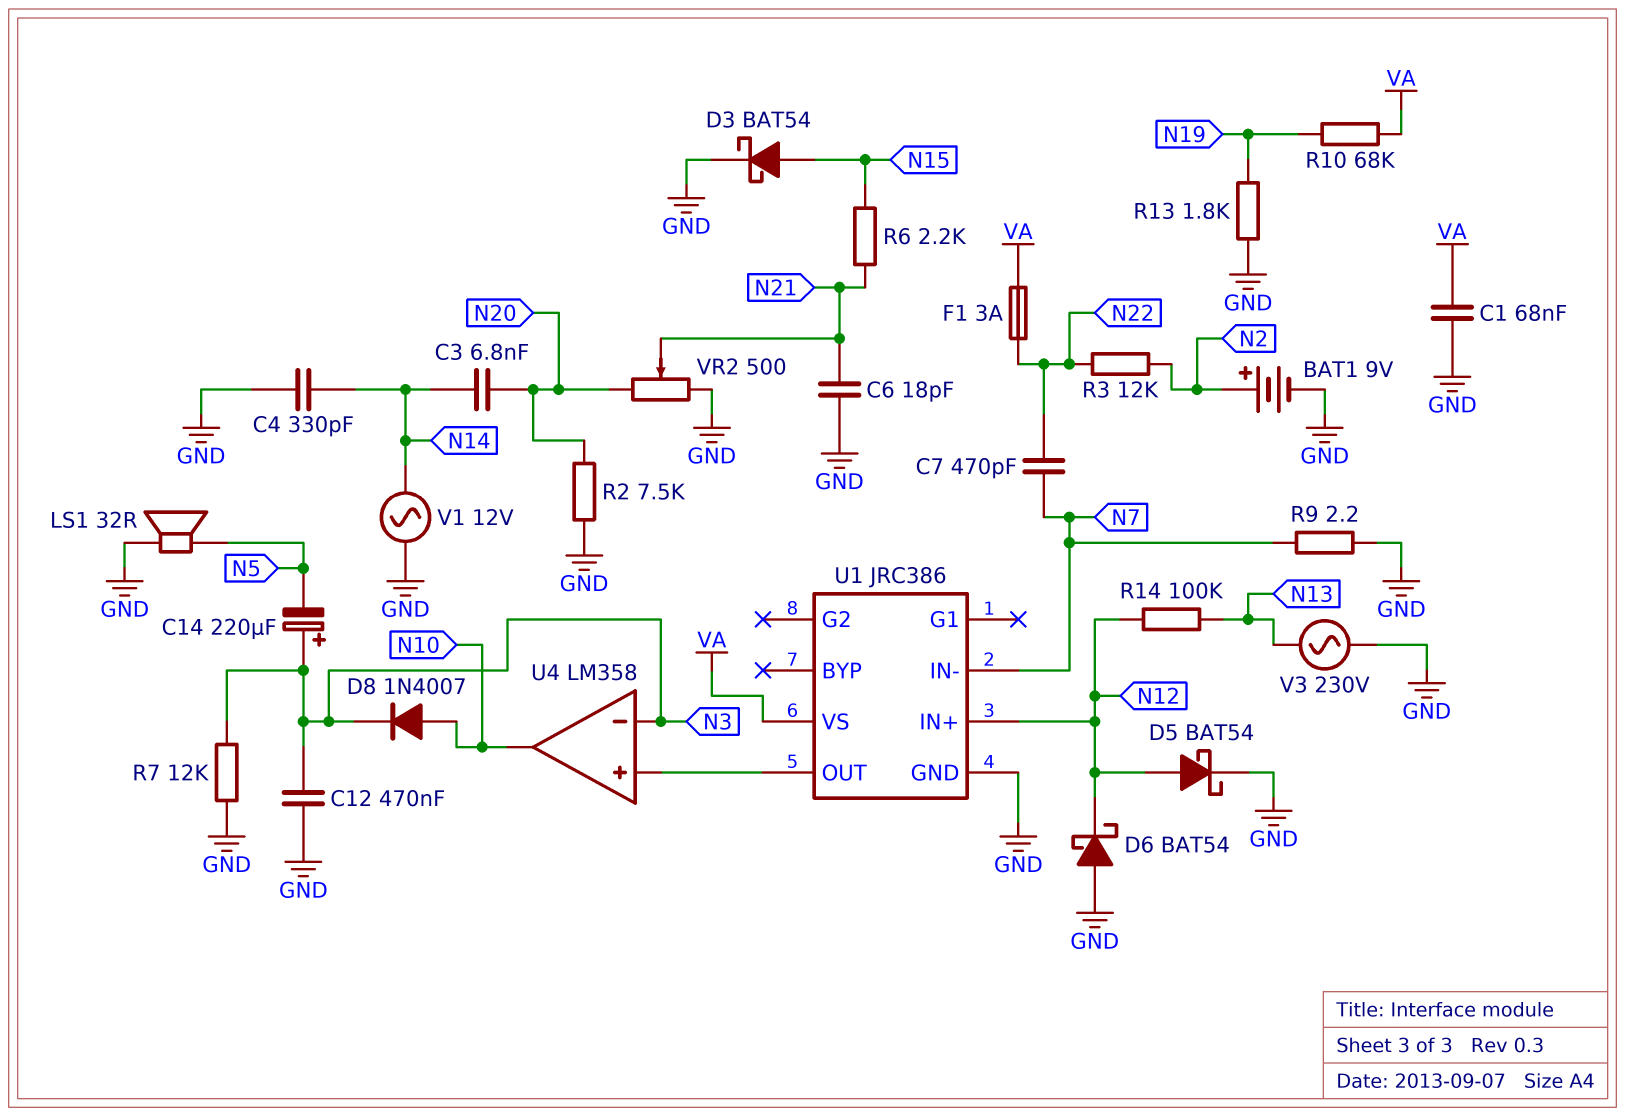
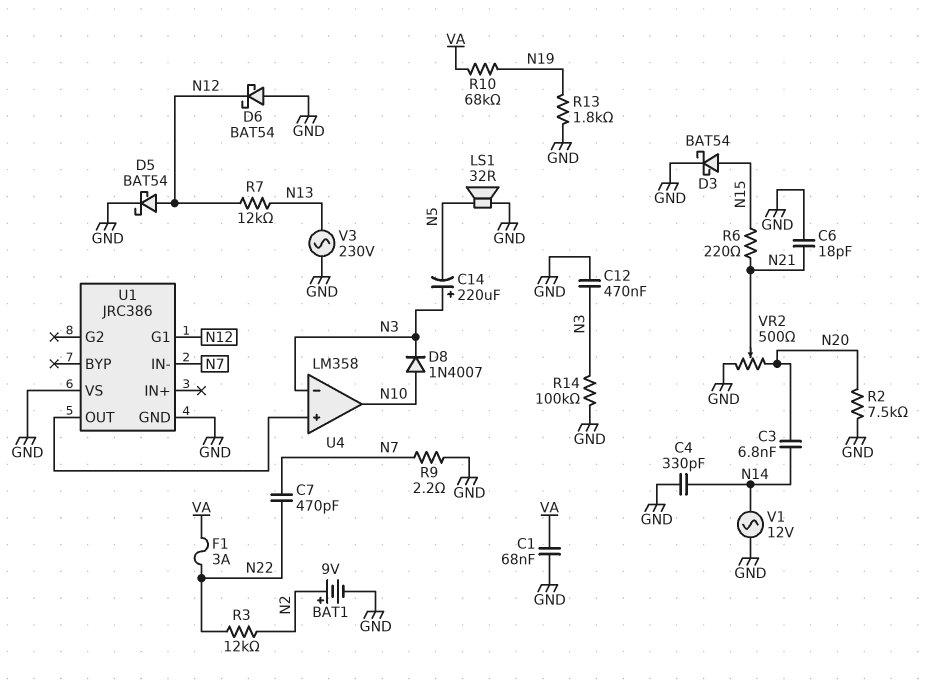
R6: 2.2k (N15, N21) -> 220 (N15, N21)
R7: 12k (GND, N3) -> 12k (N12, N13)
R14: 100k (N12, N13) -> 100k (GND, N3)
U1 pin G1: none -> N12
U1 pin IN+: N12 -> none
U1 pin VS: VA -> GND

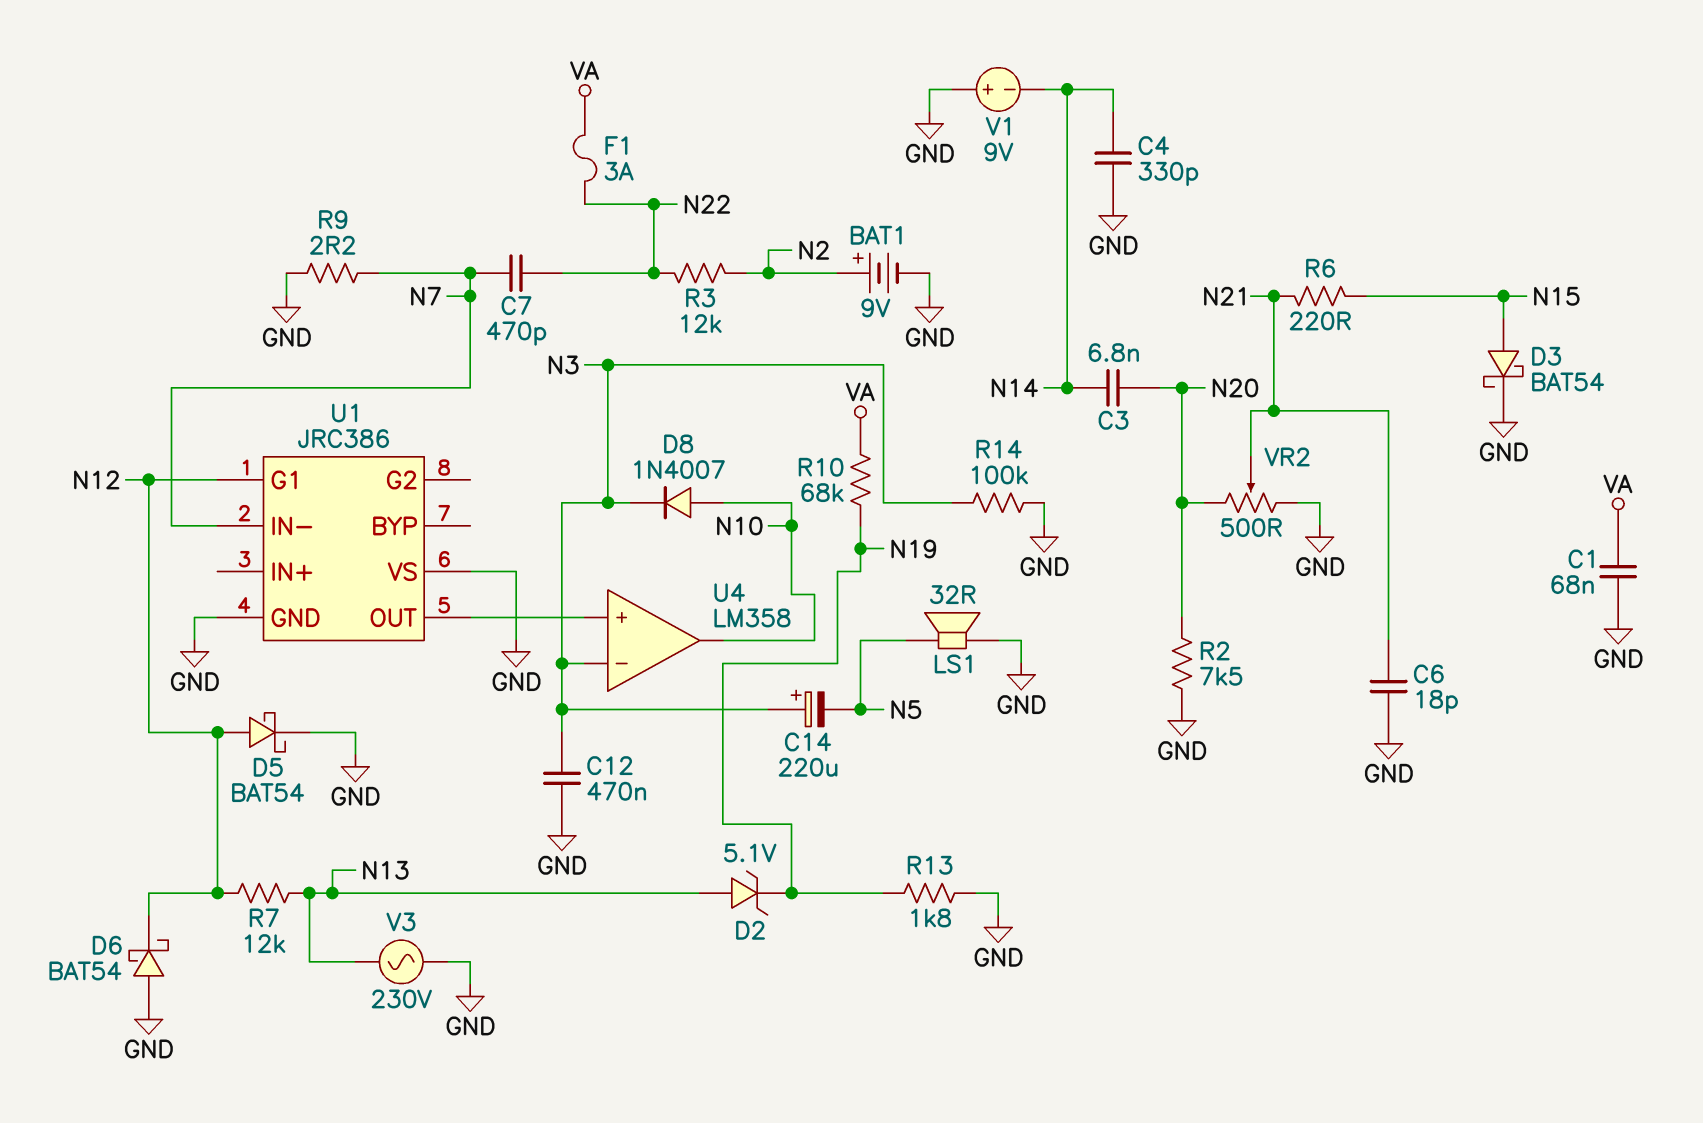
D2: none -> zener 5.1V (A N13, K N19)
V1: AC 12V (GND, N14) -> 9V (plus GND, minus N14)

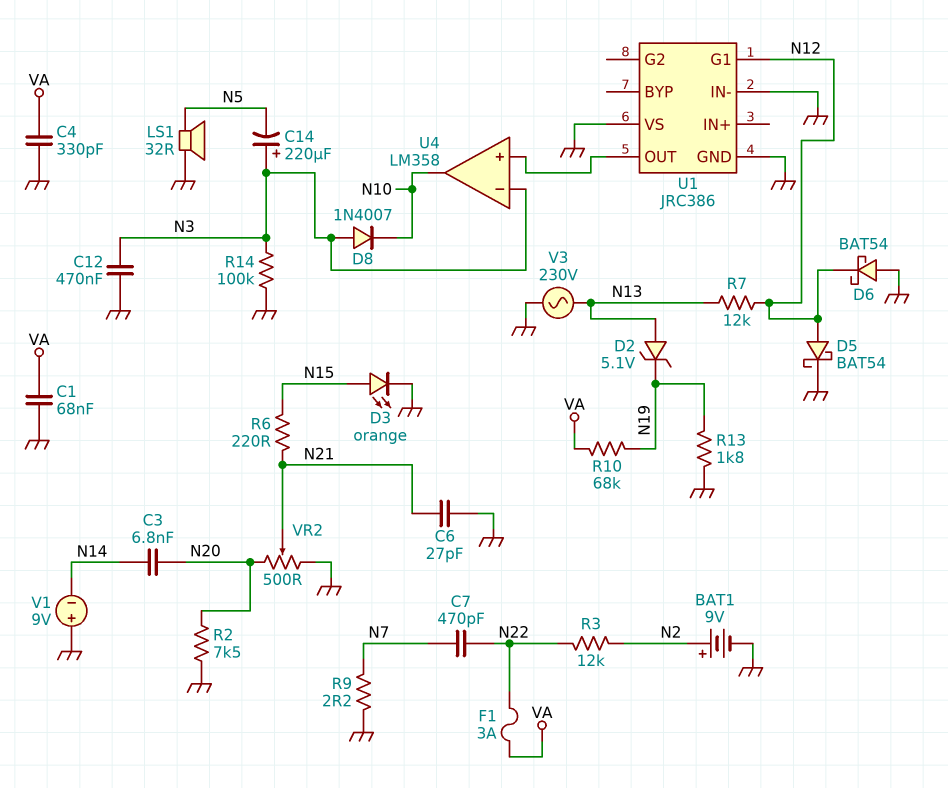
C4: 330pF (GND, N14) -> 330pF (GND, VA)
C6: 18pF (GND, N21) -> 27pF (GND, N21)
D3: schottky BAT54 (A N15, K GND) -> LED orange (A N15, K GND)
D8: diode 1N4007 (A N10, K N3) -> diode 1N4007 (A N3, K N10)
U1 pin IN-: N7 -> GND

